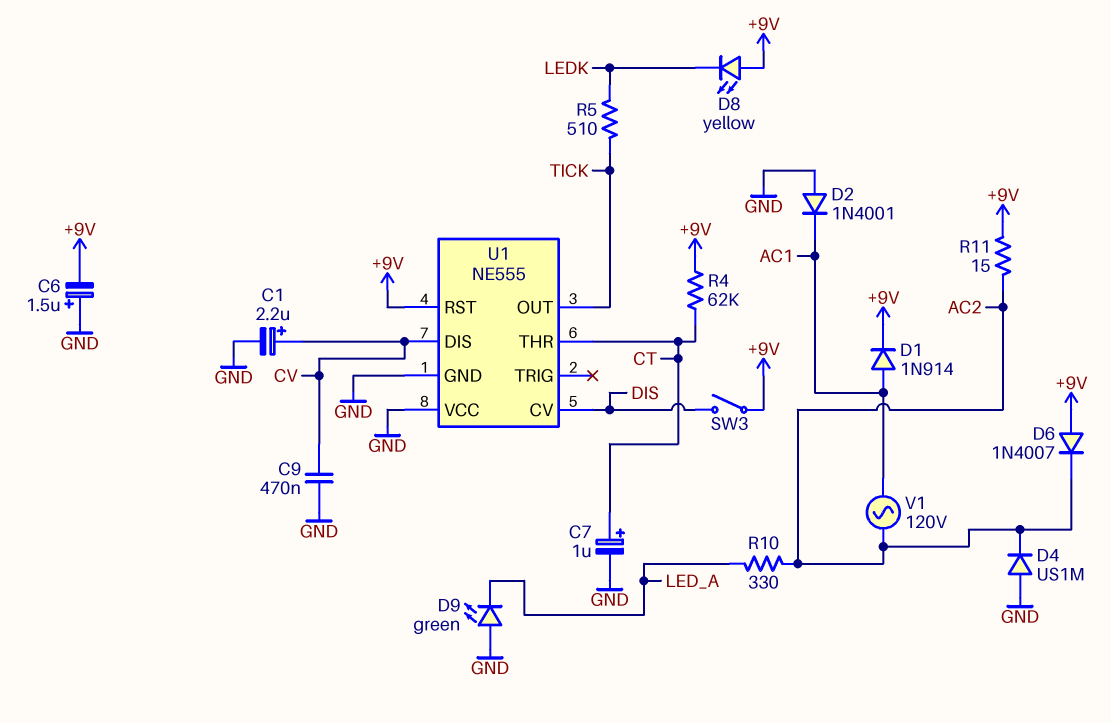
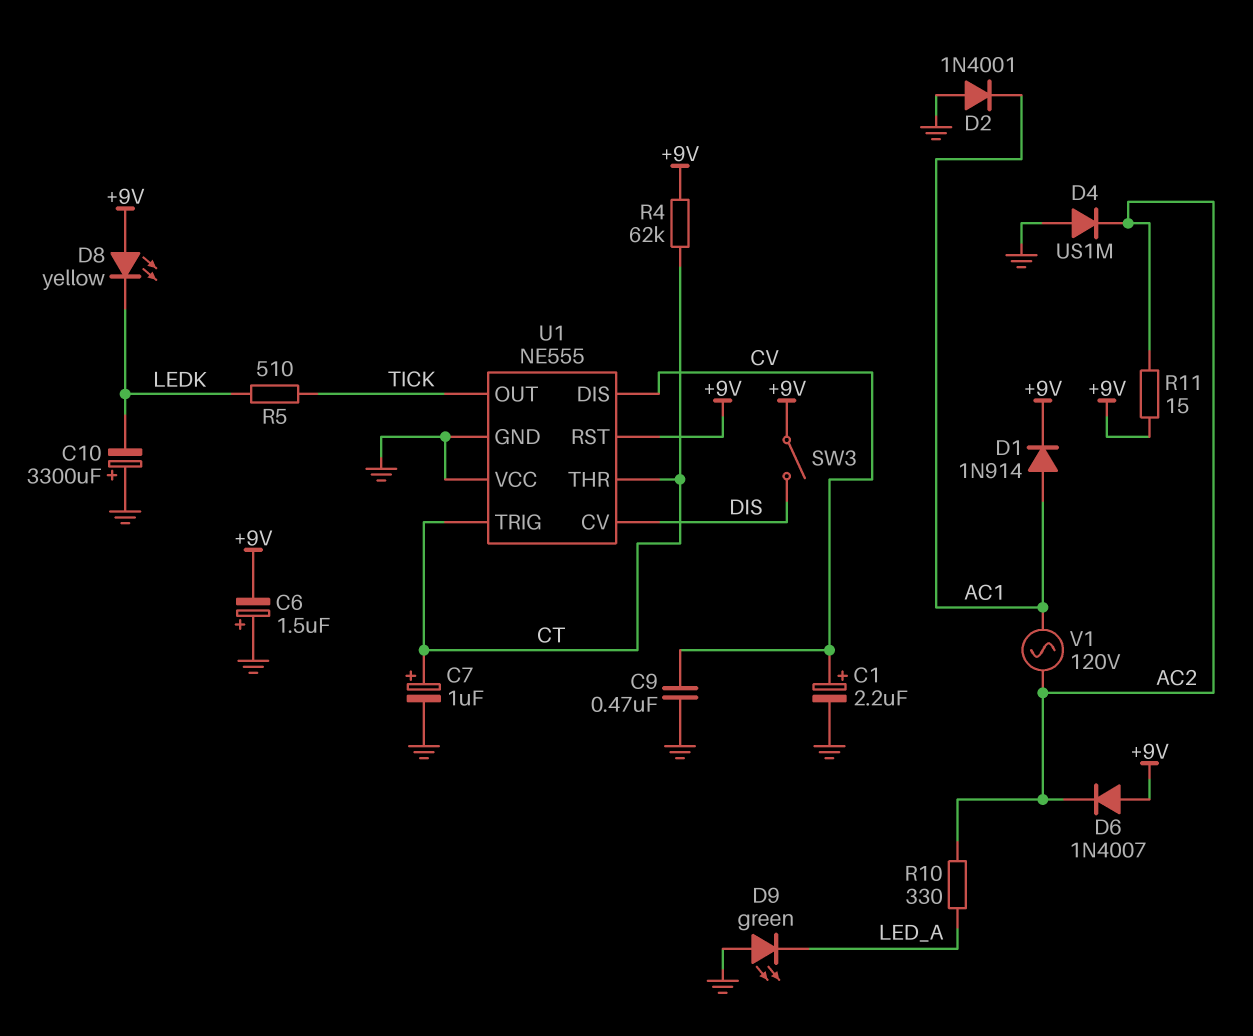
C10: none -> 3300uF (plus GND, minus LEDK)
U1 pin TRIG: none -> CT

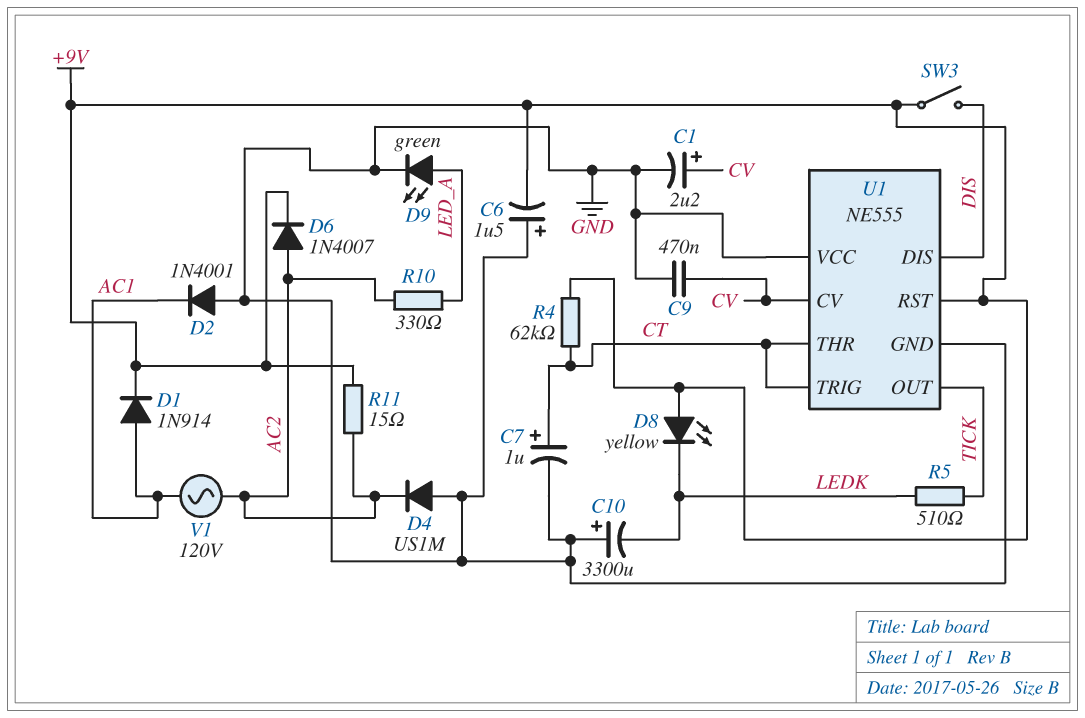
D6: diode 1N4007 (A +9V, K AC2) -> diode 1N4007 (A AC2, K +9V)
D9: LED green (A GND, K LED_A) -> LED green (A LED_A, K GND)
U1 pin CV: DIS -> CV
U1 pin DIS: CV -> DIS

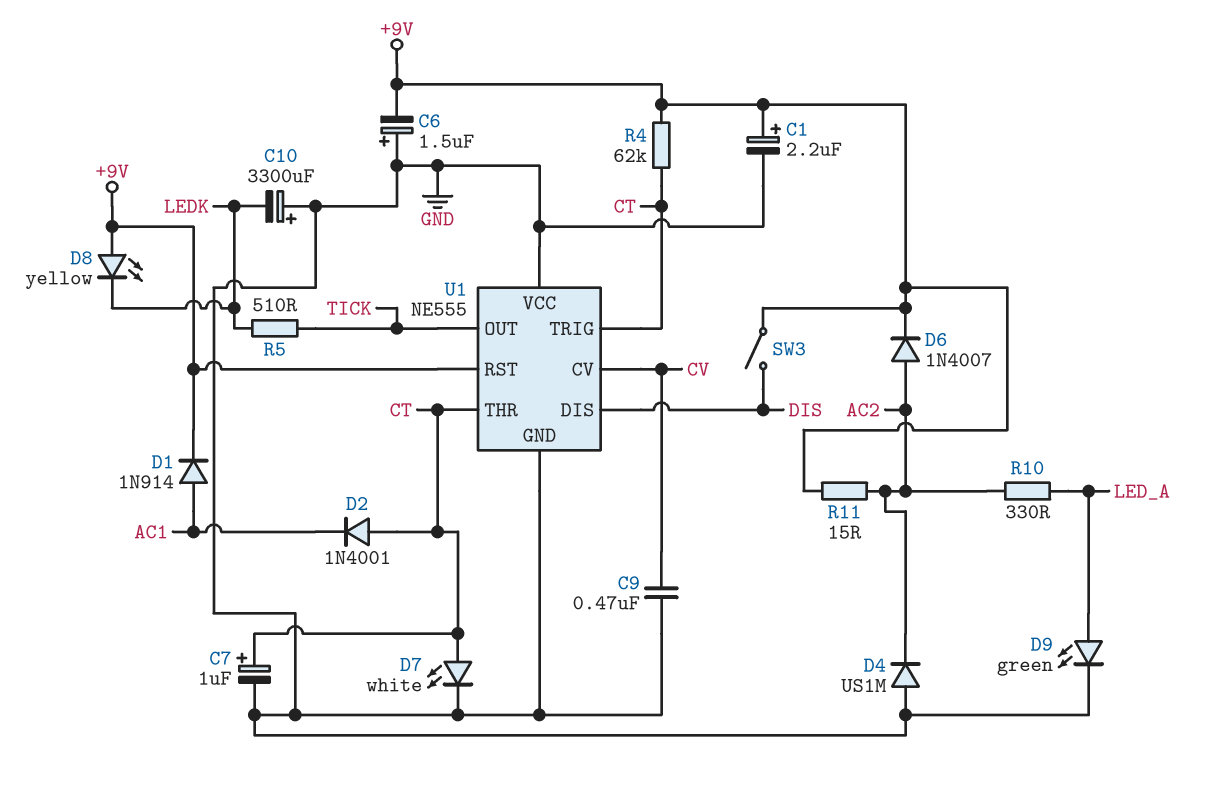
C1: 2.2uF (plus CV, minus GND) -> 2.2uF (plus +9V, minus GND)
D2: diode 1N4001 (A GND, K AC1) -> diode 1N4001 (A CT, K AC1)
D7: none -> LED white (A CT, K GND)
V1: AC 120V (AC1, AC2) -> none

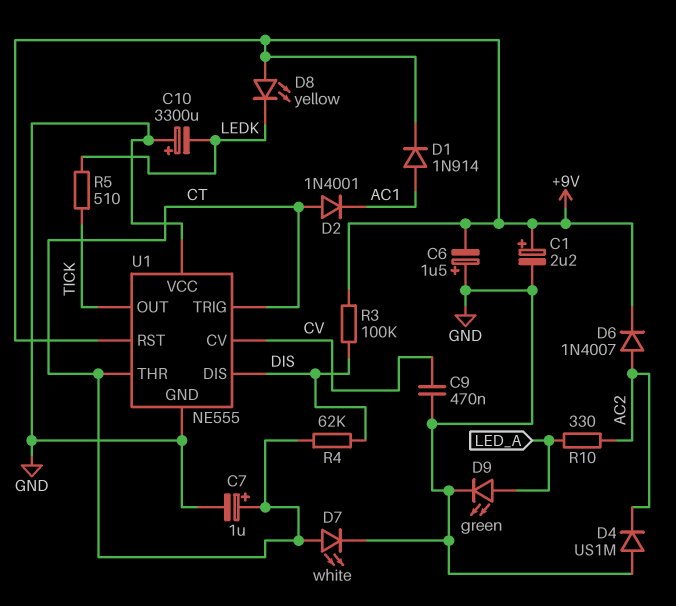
R3: none -> 100k (+9V, DIS)
R4: 62k (+9V, CT) -> 62k (CT, DIS)
R11: 15 (+9V, AC2) -> none
SW3: switch (+9V, DIS) -> none

